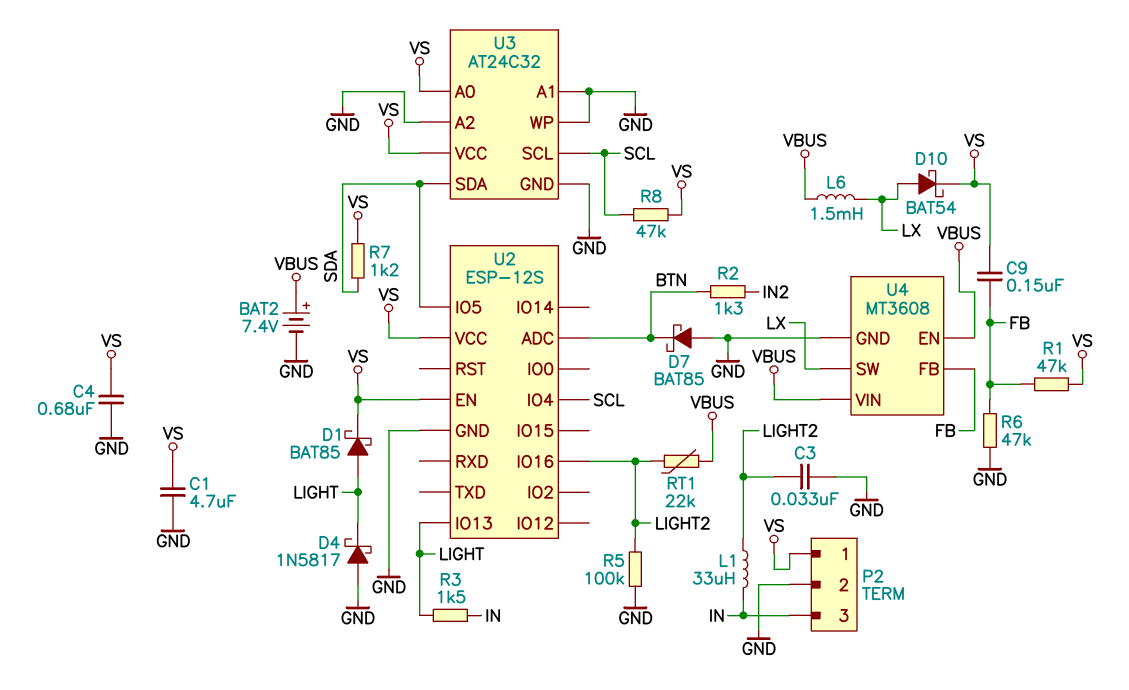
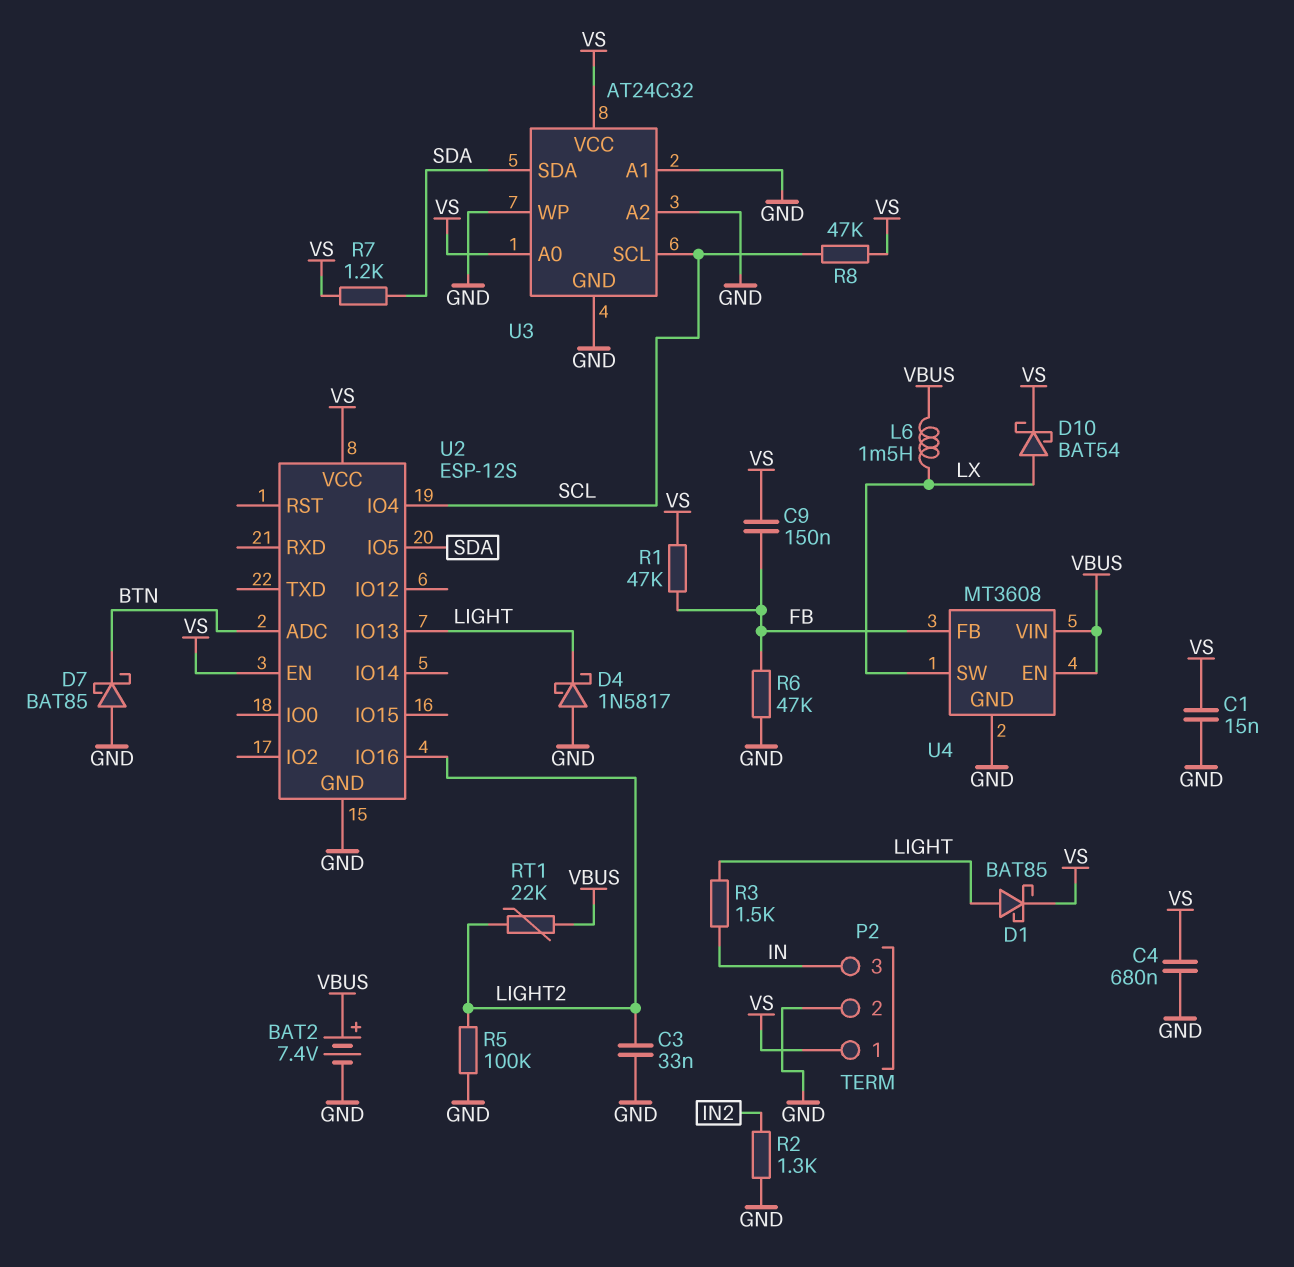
C1: 4.7uF (GND, VS) -> 15nF (GND, VS)
L1: 33uH (IN, LIGHT2) -> none
R2: 1.3k (BTN, IN2) -> 1.3k (GND, IN2)

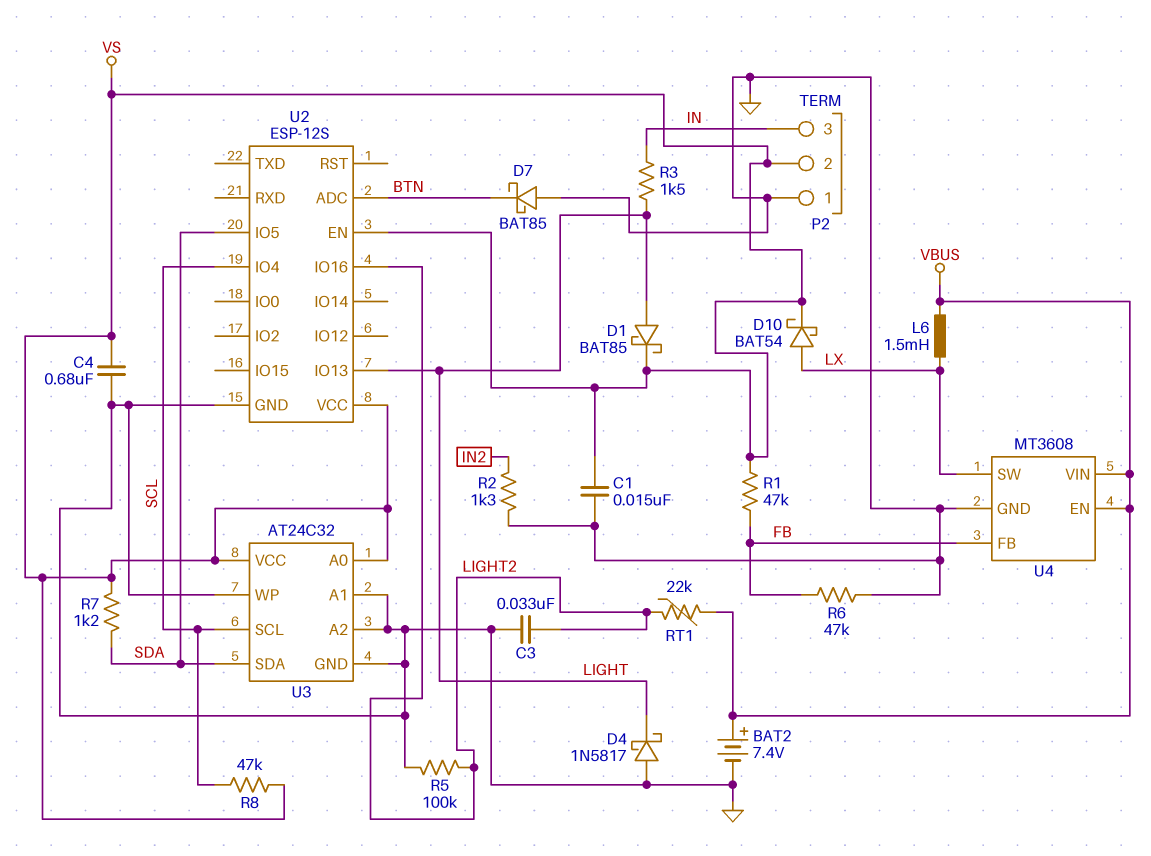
C9: 150nF (FB, VS) -> none
P2 pin 1: VS -> GND
P2 pin 2: GND -> VS

